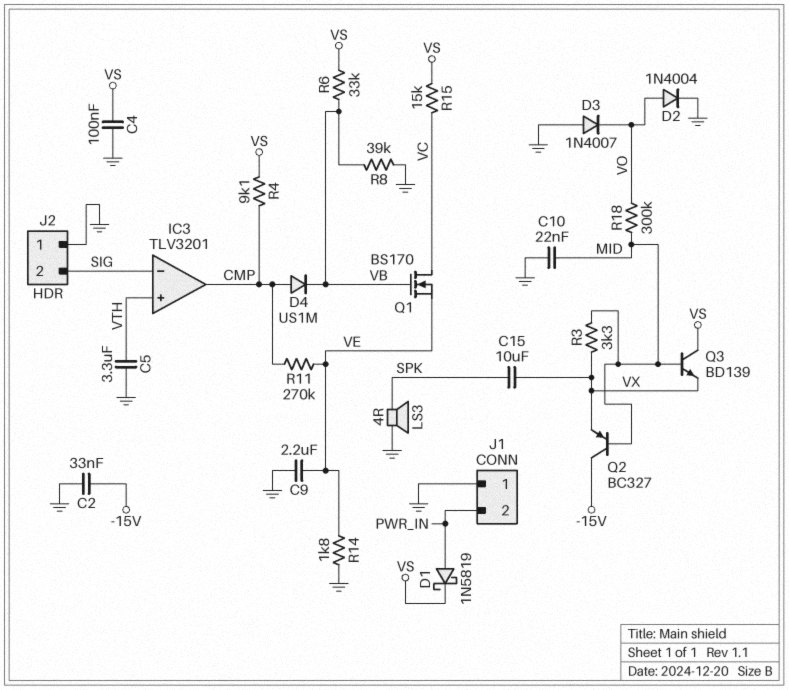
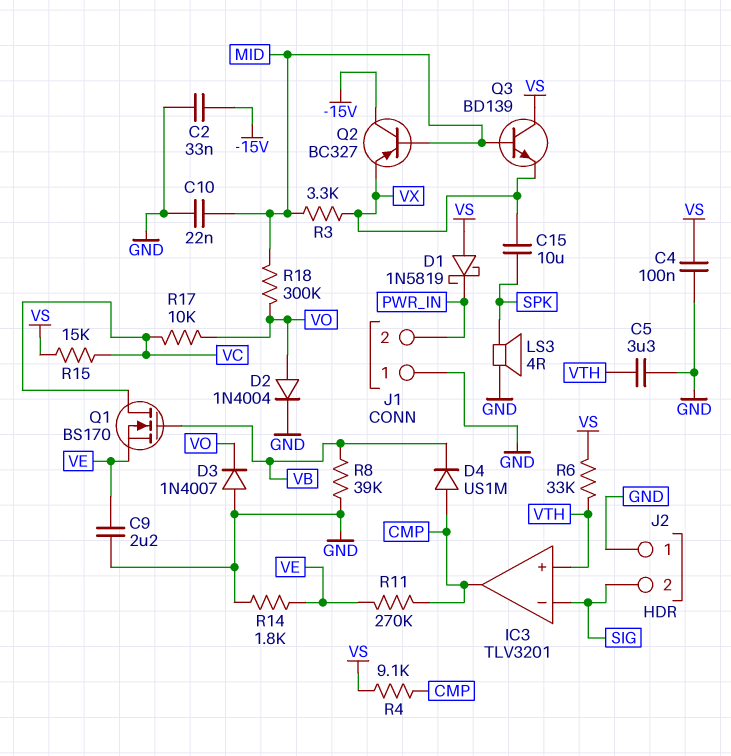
D1: schottky 1N5819 (A PWR_IN, K VS) -> schottky 1N5819 (A VS, K PWR_IN)
R6: 33k (VB, VS) -> 33k (VS, VTH)
R17: none -> 10k (VC, VO)

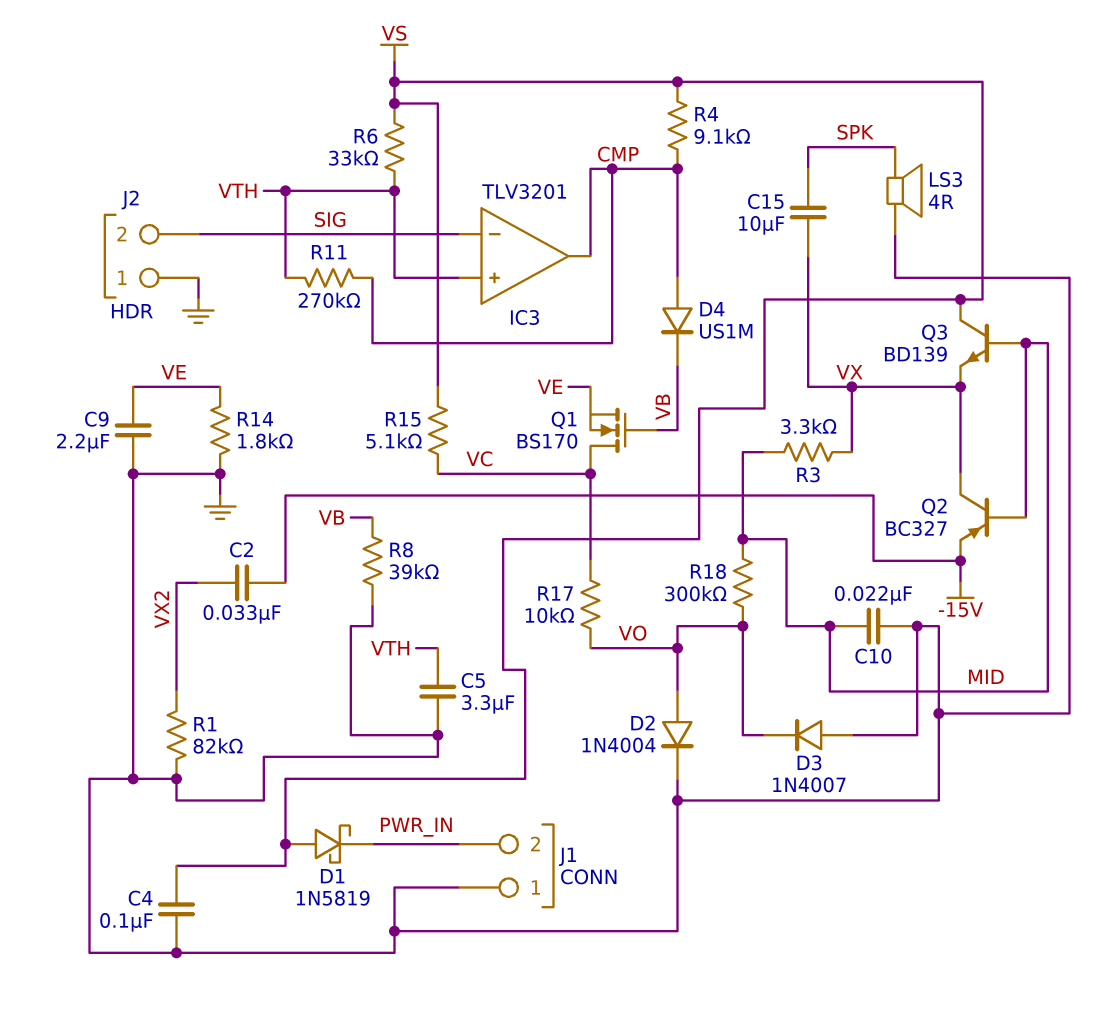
C2: 33nF (-15V, GND) -> 33nF (-15V, VX2)
Q2: PNP BC327 (B MID, C -15V, E VX) -> PNP BC327 (B MID, C VX, E -15V)
R1: none -> 82k (GND, VX2)
R11: 270k (CMP, VE) -> 270k (CMP, VTH)
R15: 15k (VC, VS) -> 5.1k (VC, VS)

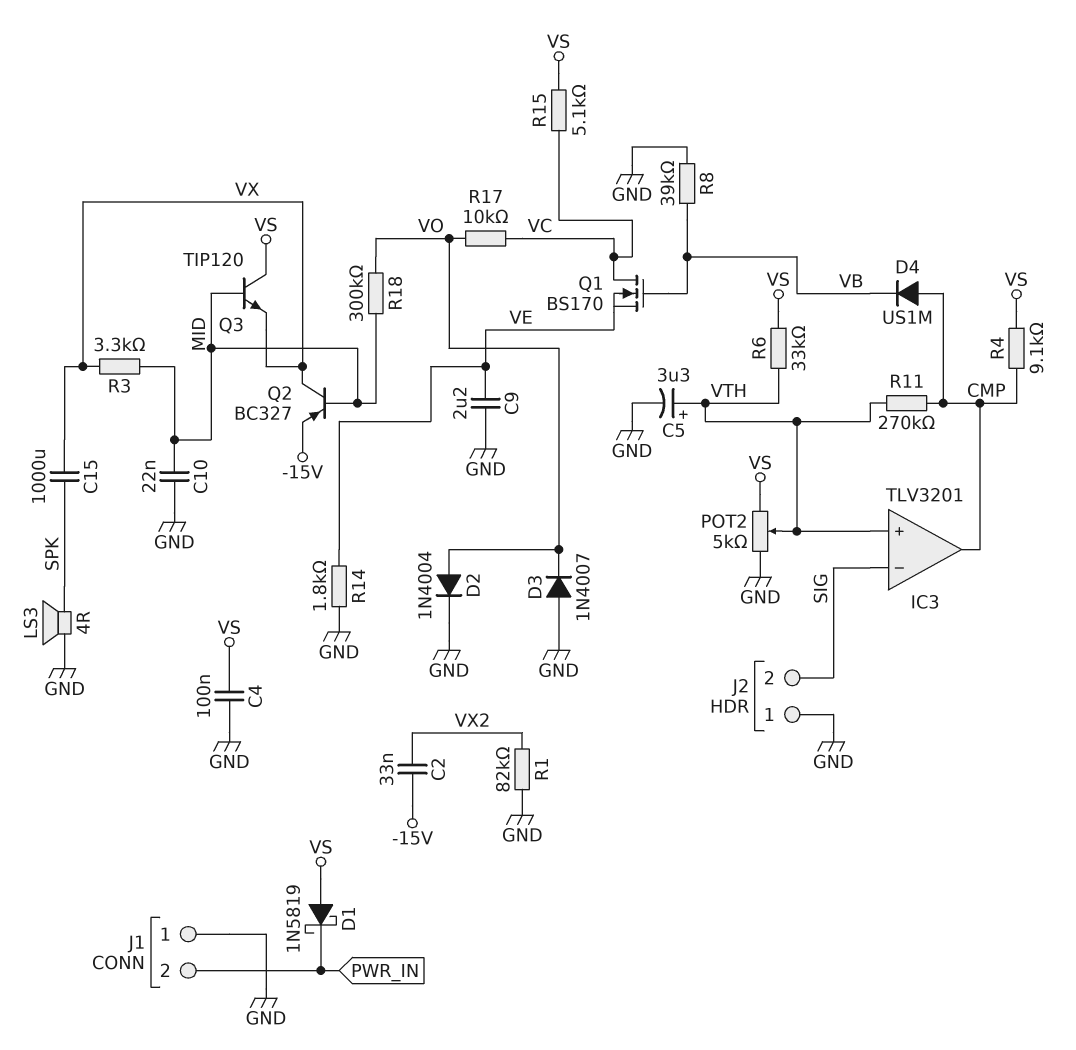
C5: 3.3uF (GND, VTH) -> 3.3uF (plus VTH, minus GND)
C15: 10uF (SPK, VX) -> 1000uF (SPK, VX)
POT2: none -> 5k (GND, VS, wiper VTH)
Q3: NPN BD139 (B MID, C VS, E VX) -> NPN TIP120 (B MID, C VS, E VX)

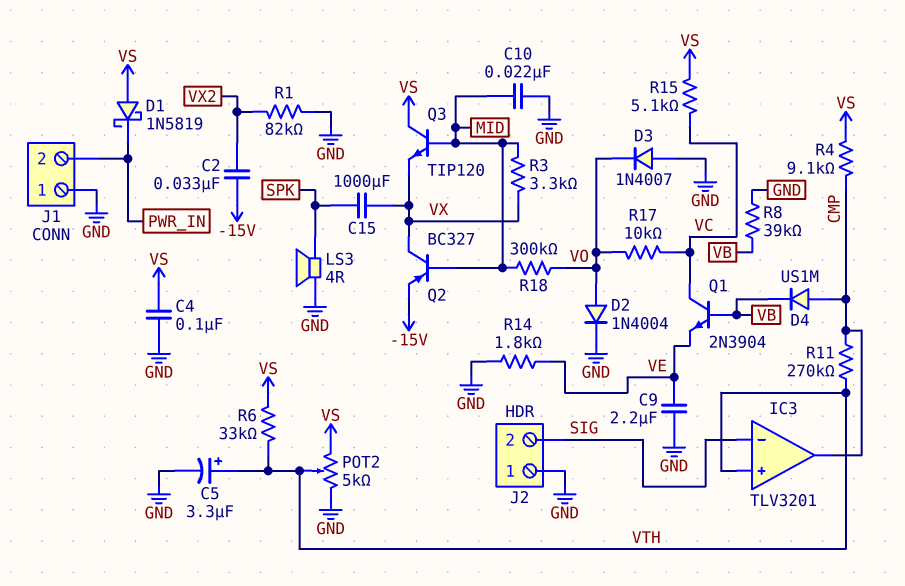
Q1: NMOS BS170 (G VB, D VC, S VE) -> NPN 2N3904 (B VB, C VC, E VE)

